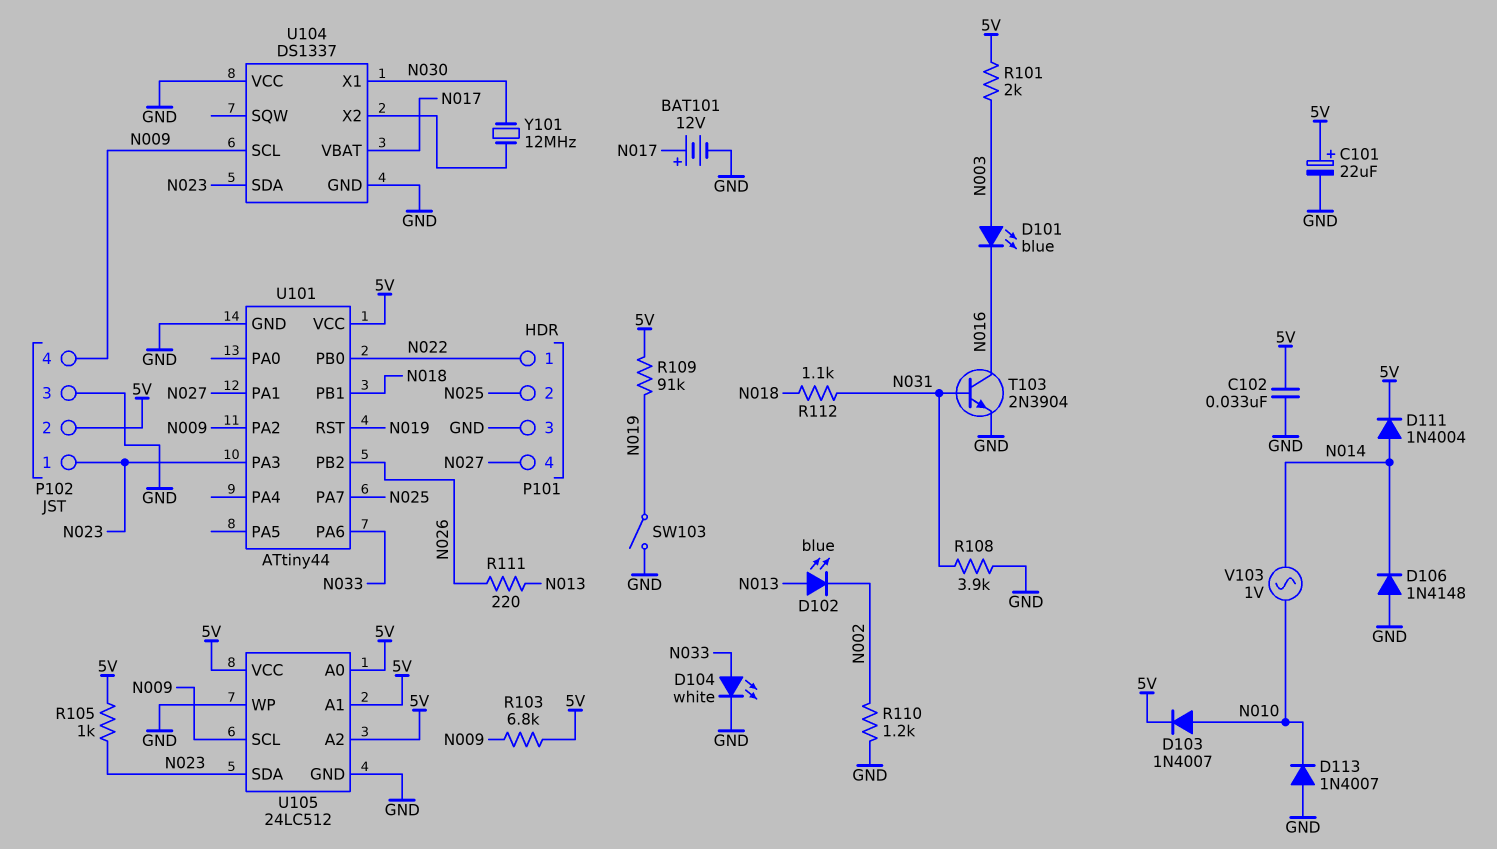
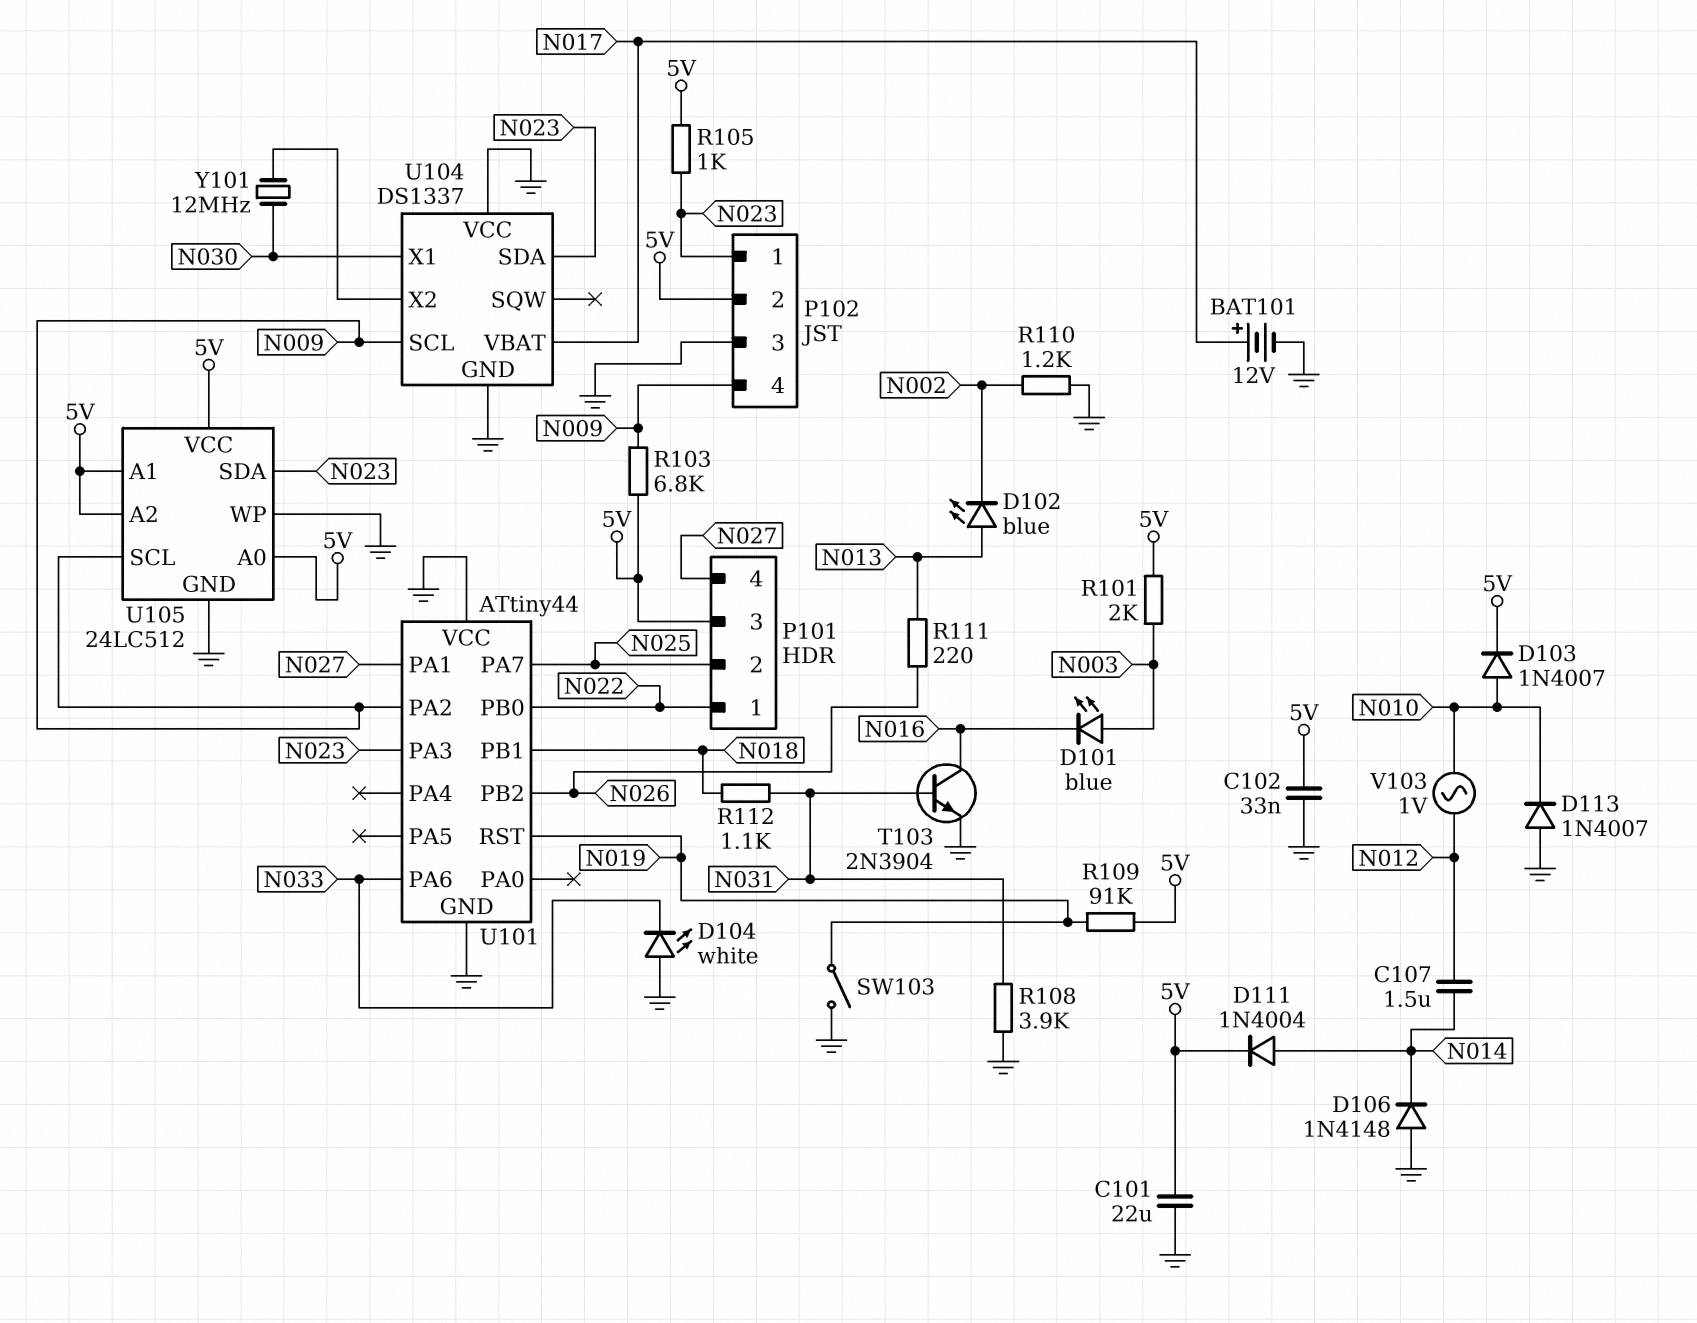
C101: 22uF (plus 5V, minus GND) -> 22uF (5V, GND)
C107: none -> 1.5uF (N012, N014)
D104: LED white (A N033, K GND) -> LED white (A GND, K N033)
P101 pin 3: GND -> 5V
U101 pin VCC: 5V -> GND
V103: AC 1V (N010, N014) -> AC 1V (N010, N012)

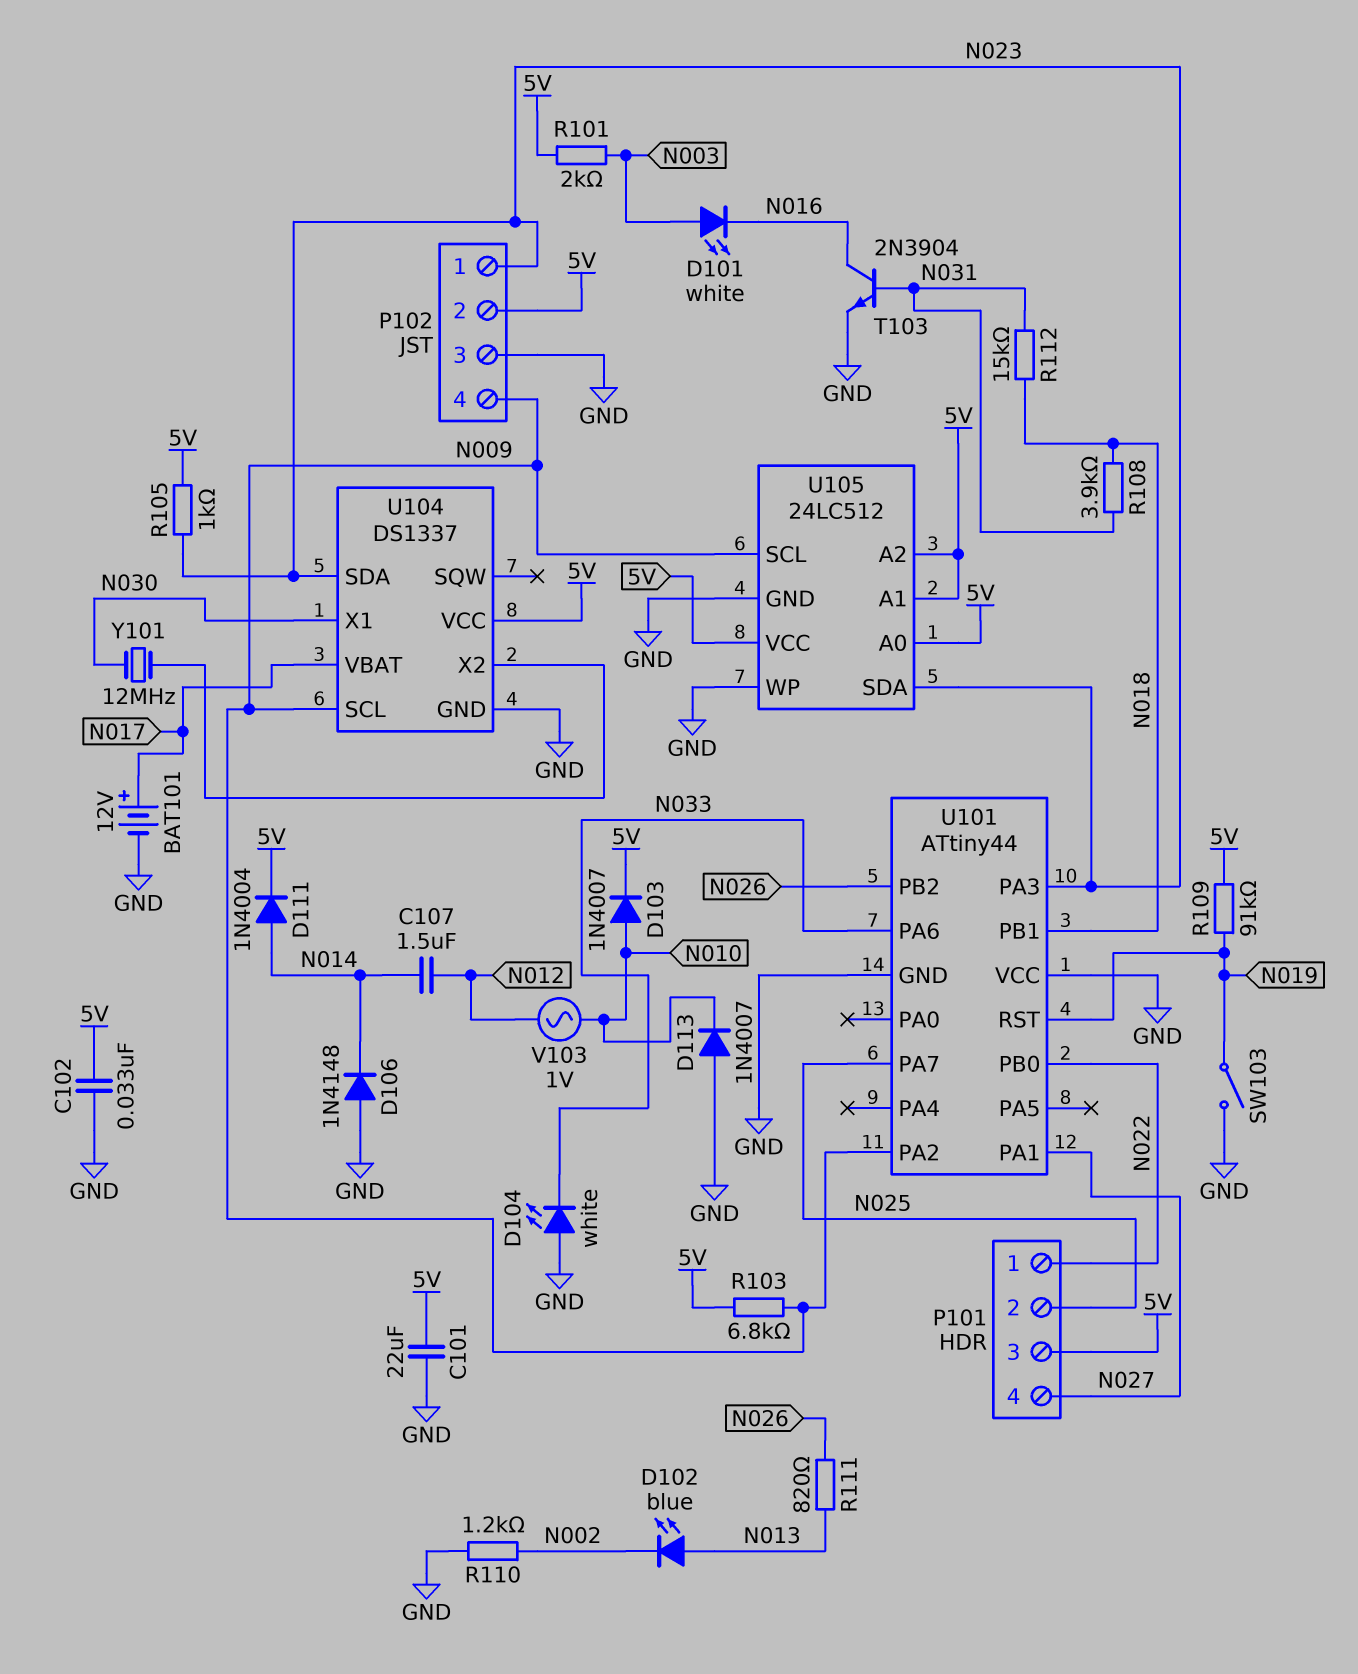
D101: LED blue (A N003, K N016) -> LED white (A N003, K N016)
R108: 3.9k (GND, N031) -> 3.9k (N018, N031)
R111: 220 (N013, N026) -> 820 (N013, N026)
R112: 1.1k (N018, N031) -> 15k (N018, N031)
U104 pin VCC: GND -> 5V

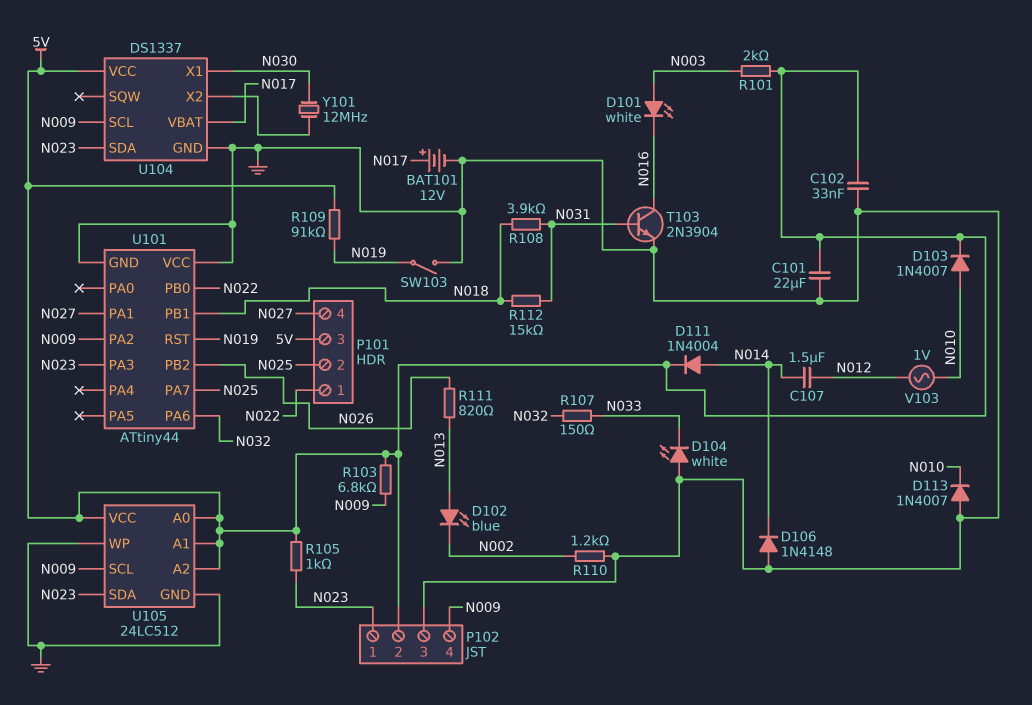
R107: none -> 150 (N032, N033)
U101 pin PA6: N033 -> N032

